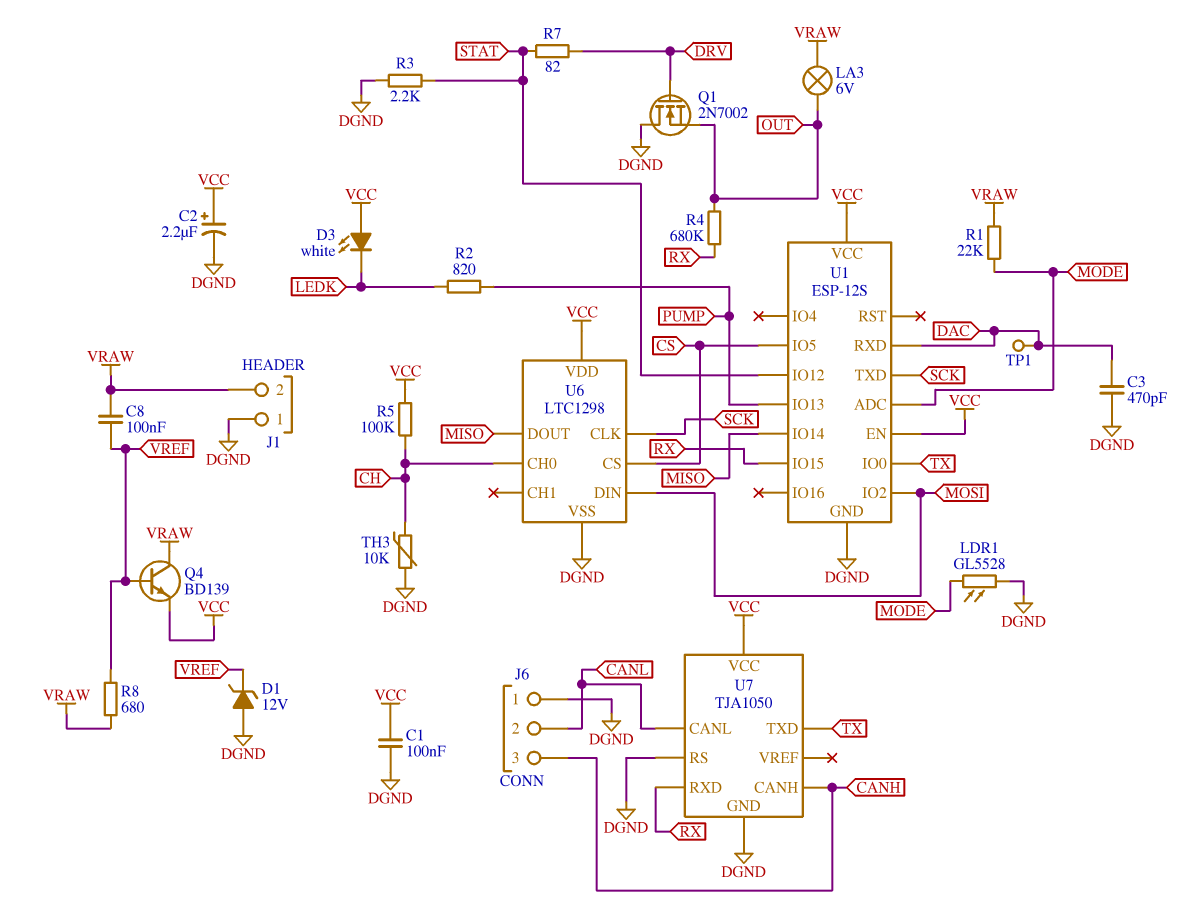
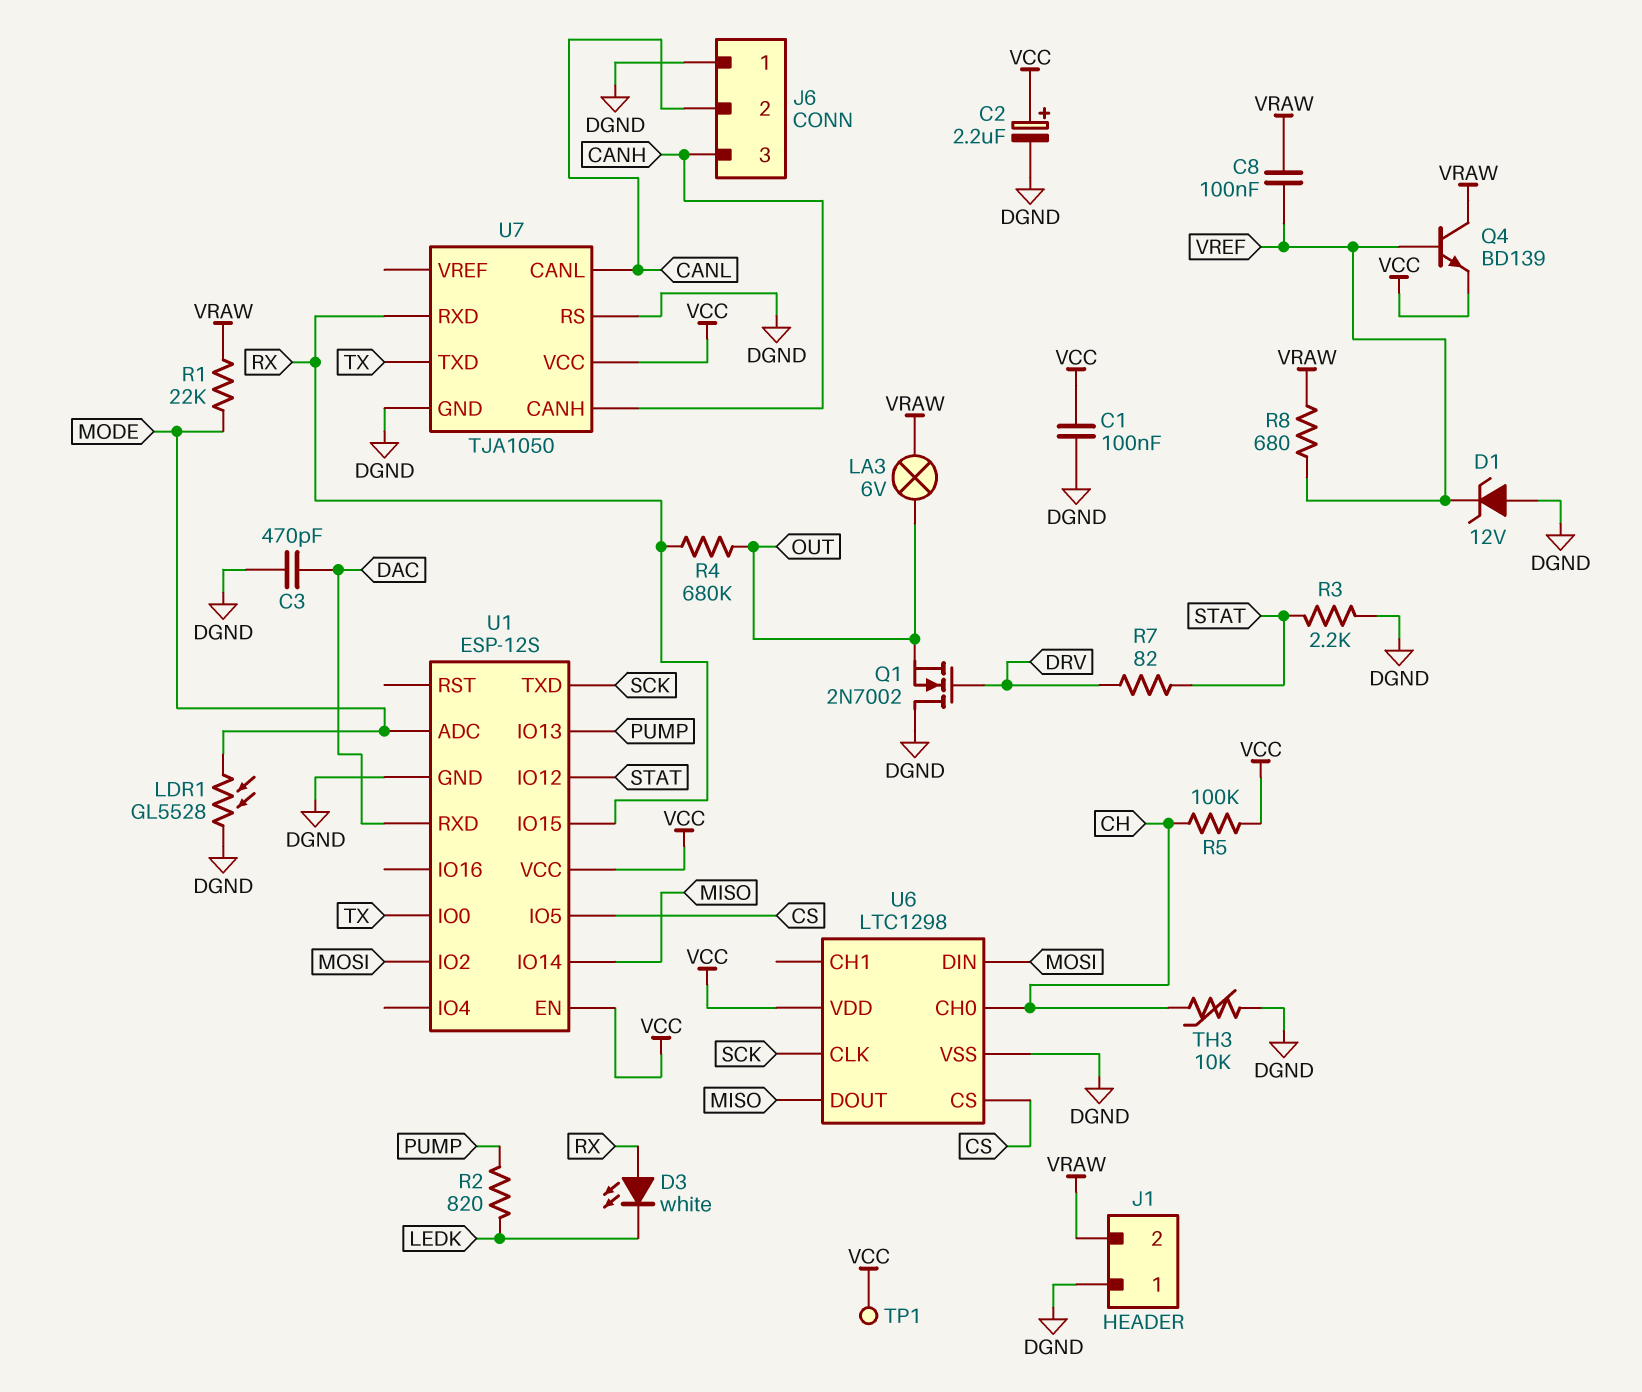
D3: LED white (A VCC, K LEDK) -> LED white (A RX, K LEDK)
TP1: test point (DAC) -> test point (VCC)

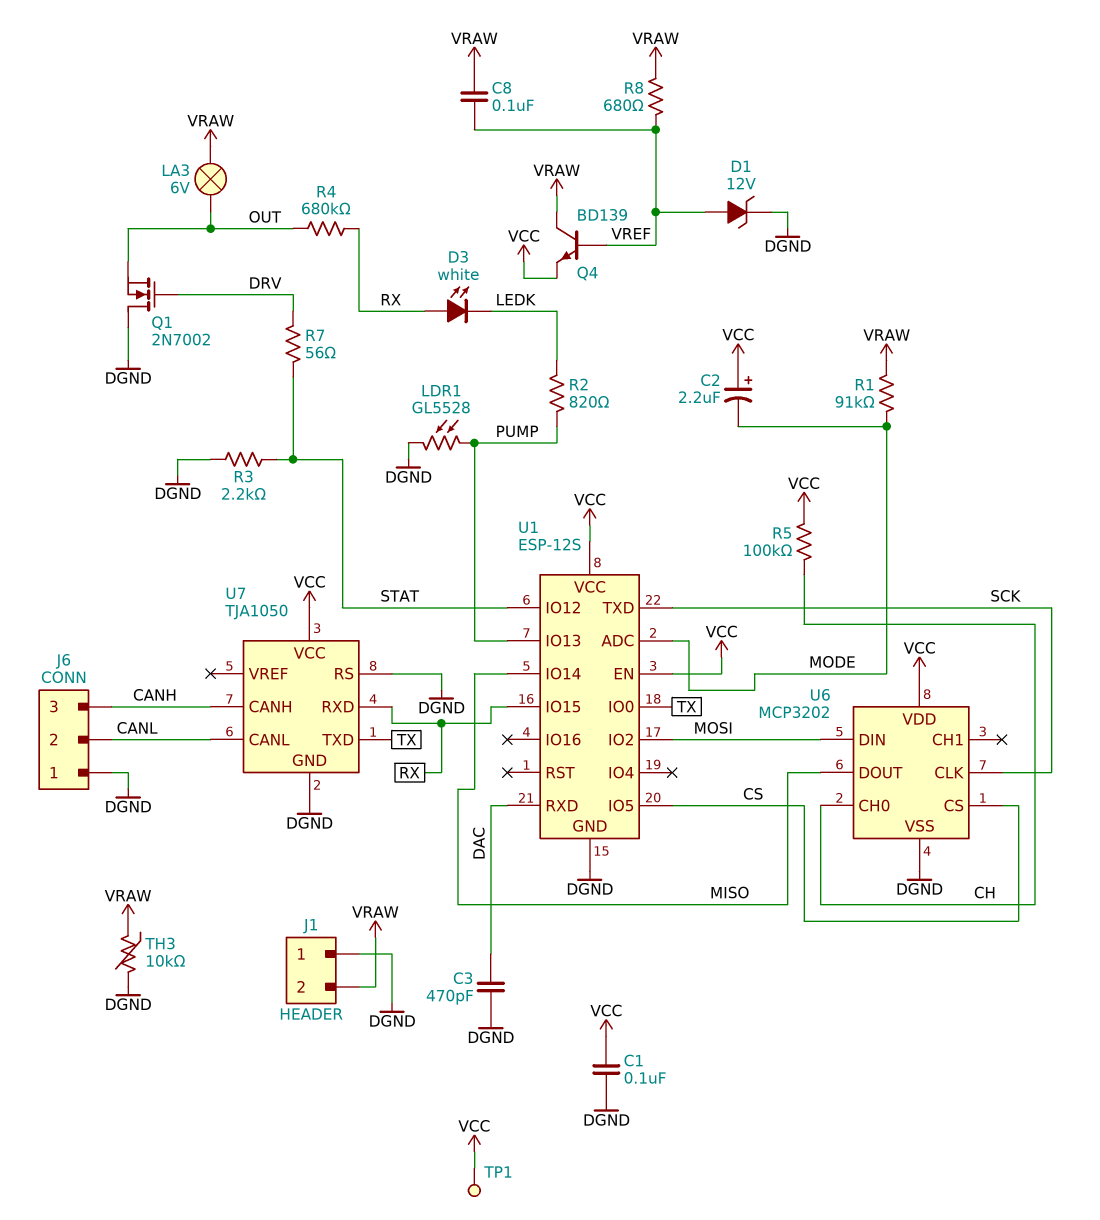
C2: 2.2uF (plus VCC, minus DGND) -> 2.2uF (plus VCC, minus MODE)
D1: zener 12V (A DGND, K VREF) -> zener 12V (A VREF, K DGND)
LDR1: GL5528 (DGND, MODE) -> GL5528 (DGND, PUMP)
R1: 22k (MODE, VRAW) -> 91k (MODE, VRAW)
R7: 82 (DRV, STAT) -> 56 (DRV, STAT)
TH3: 10k (CH, DGND) -> 10k (DGND, VRAW)
U6: LTC1298 -> MCP3202

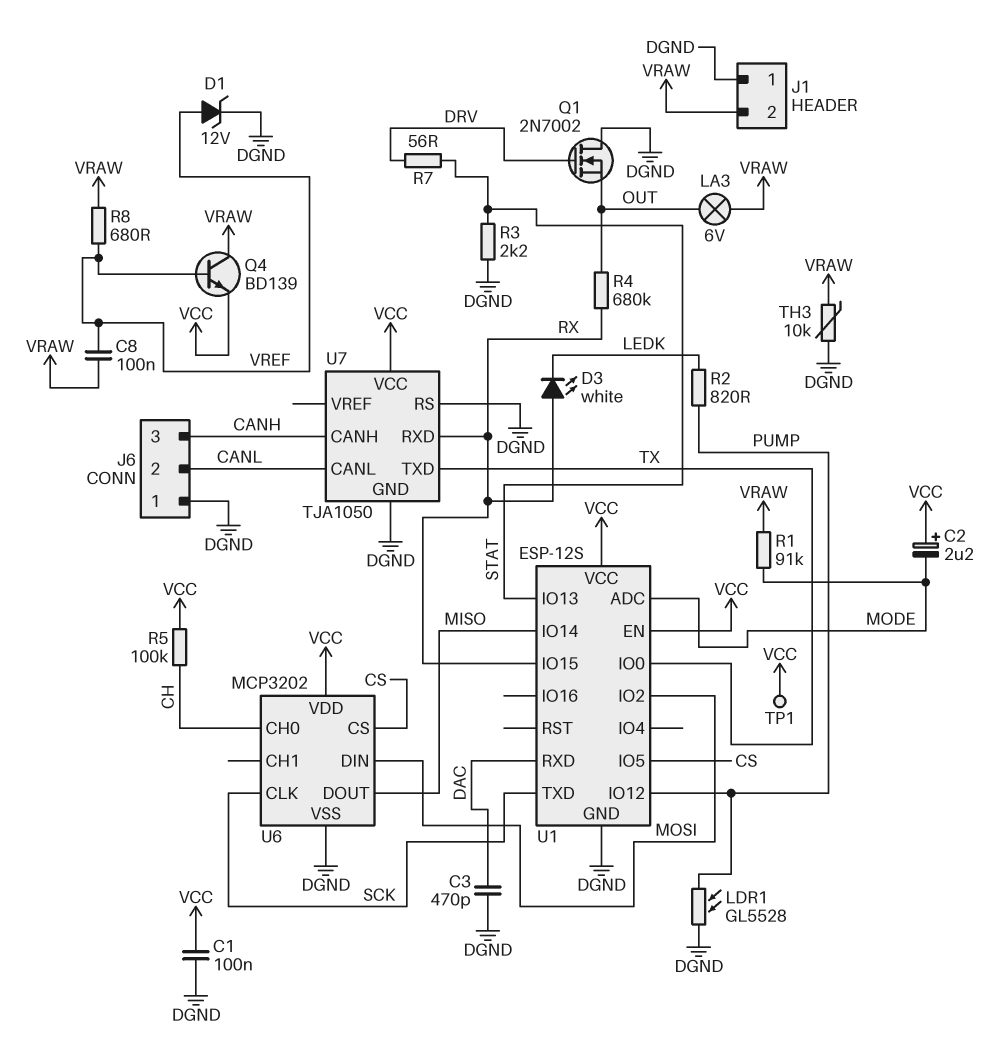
U1 pin IO12: STAT -> PUMP
U1 pin IO13: PUMP -> STAT

